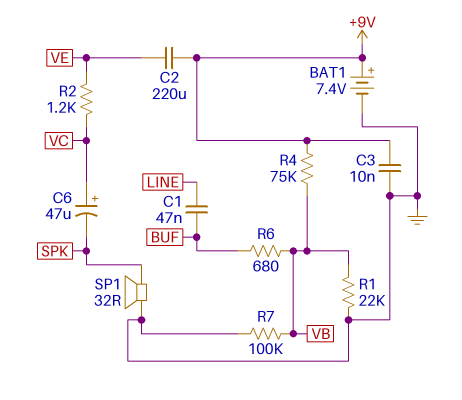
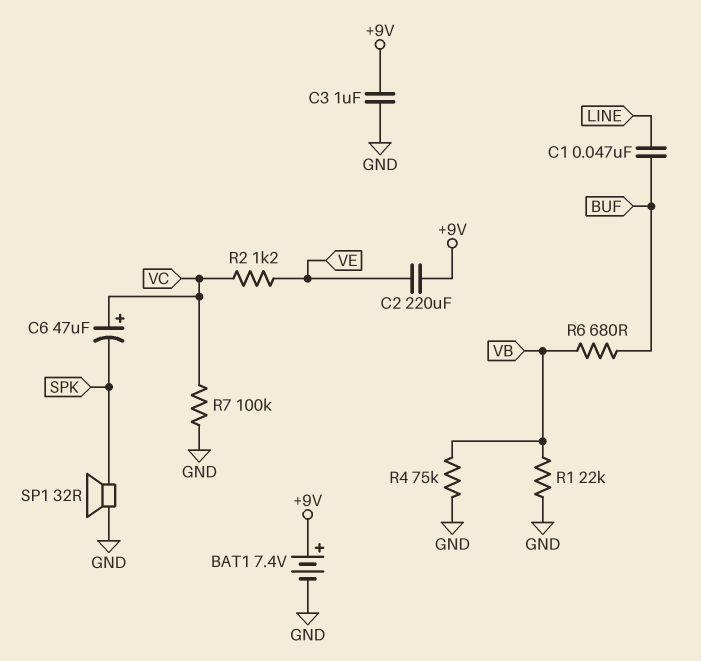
C3: 10nF (+9V, GND) -> 1uF (+9V, GND)
R4: 75k (+9V, VB) -> 75k (GND, VB)
R7: 100k (GND, VB) -> 100k (GND, VC)

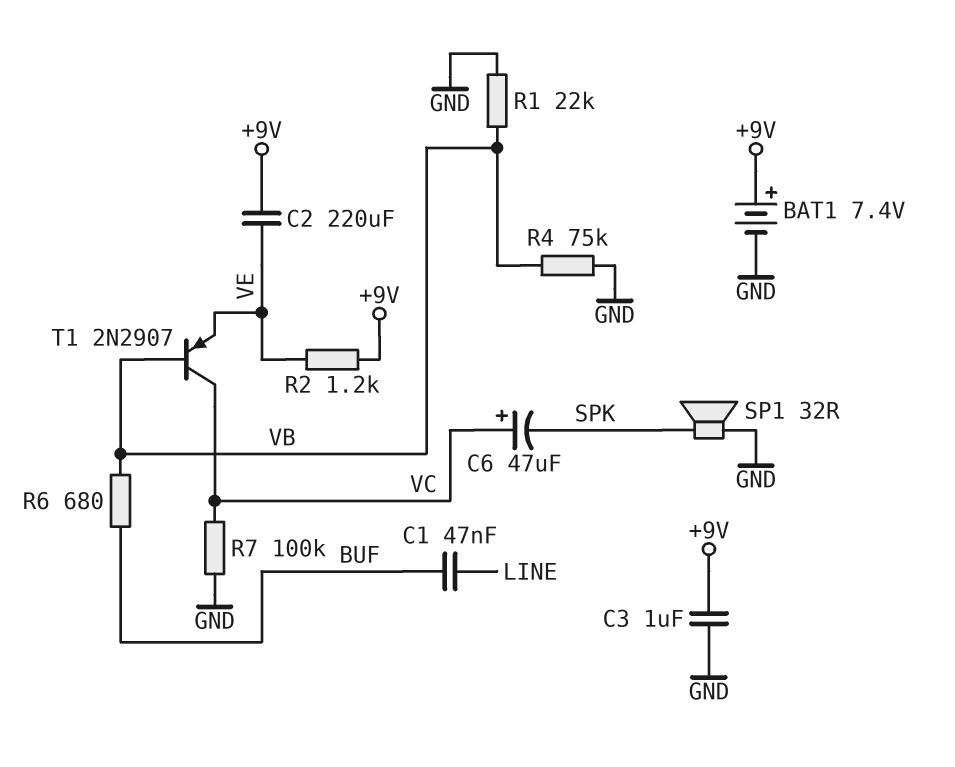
R2: 1.2k (VC, VE) -> 1.2k (+9V, VE)
T1: none -> PNP 2N2907 (B VB, C VC, E VE)

